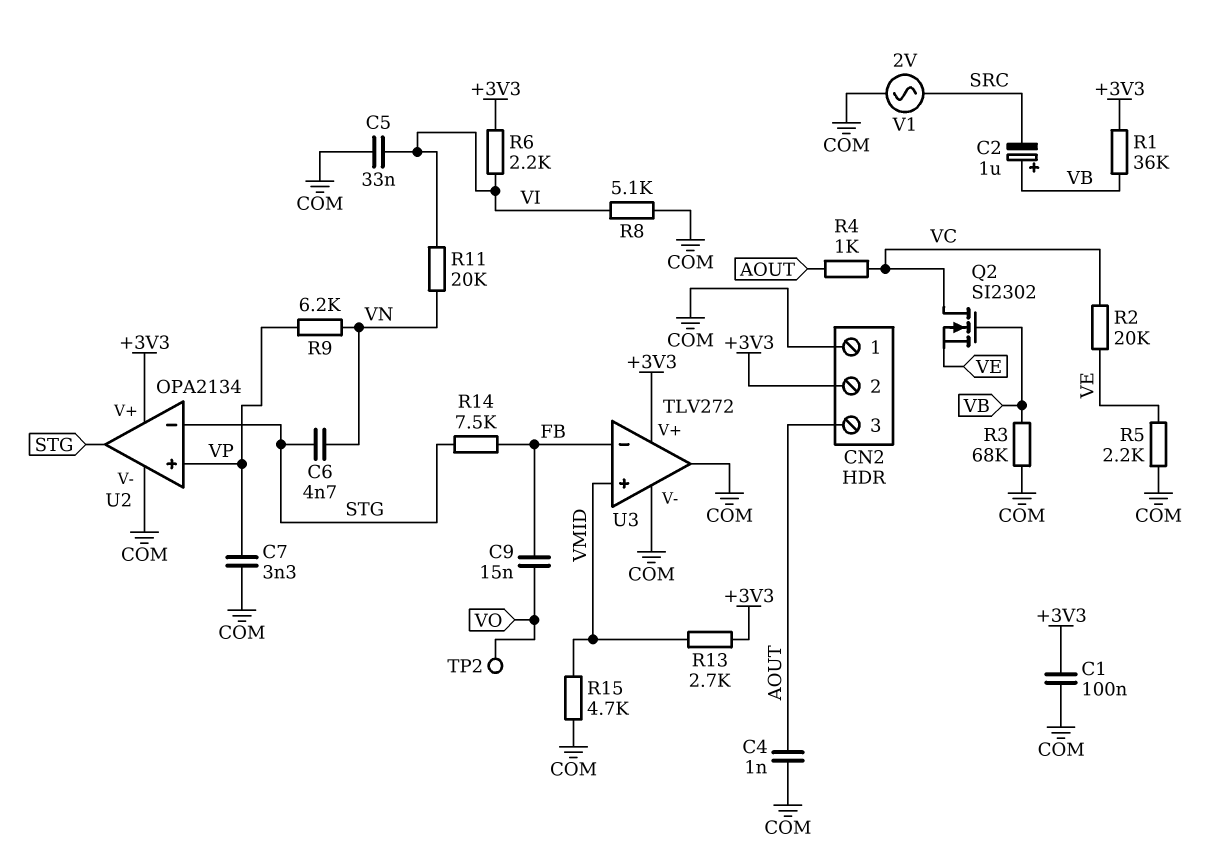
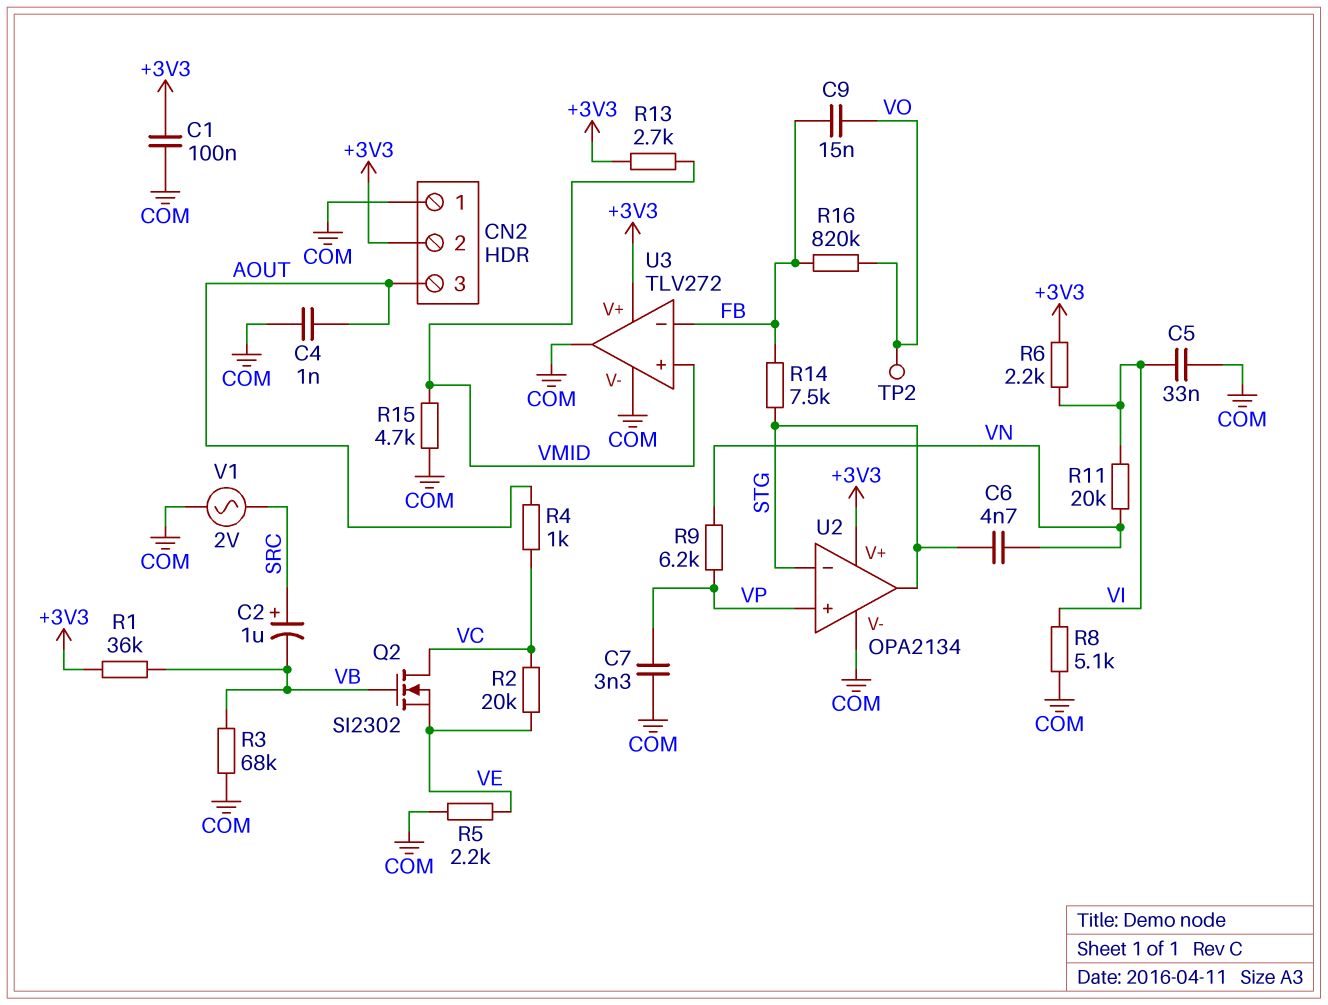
C2: 1uF (plus VB, minus SRC) -> 1uF (plus SRC, minus VB)
R16: none -> 820k (FB, VO)

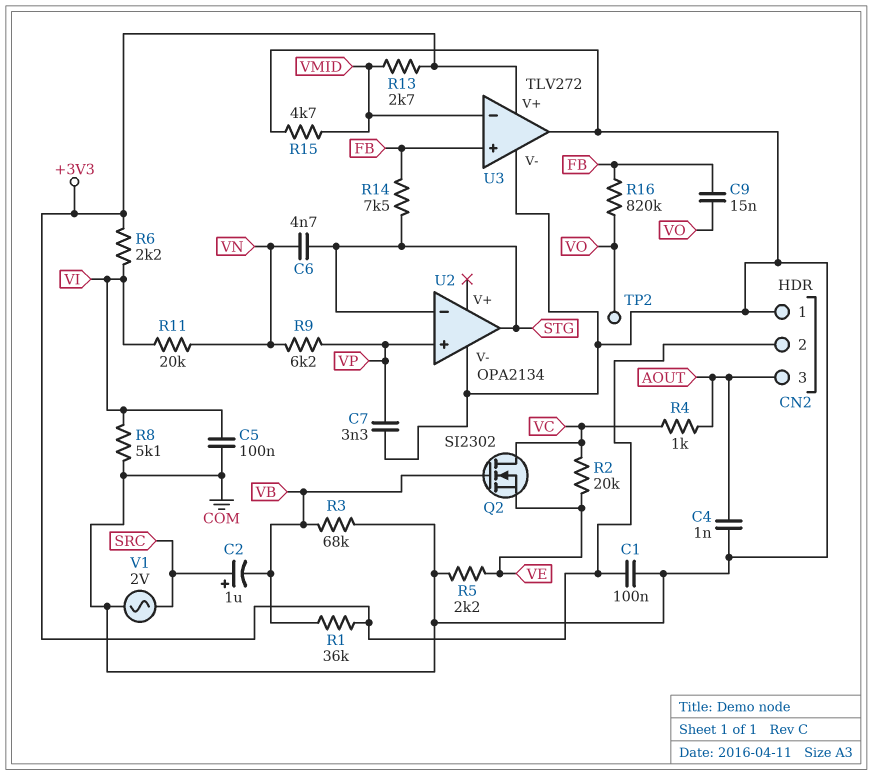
C5: 33nF (COM, VI) -> 100nF (COM, VI)
U2 pin V+: +3V3 -> none
U3 pin in+: VMID -> FB
U3 pin in-: FB -> VMID

